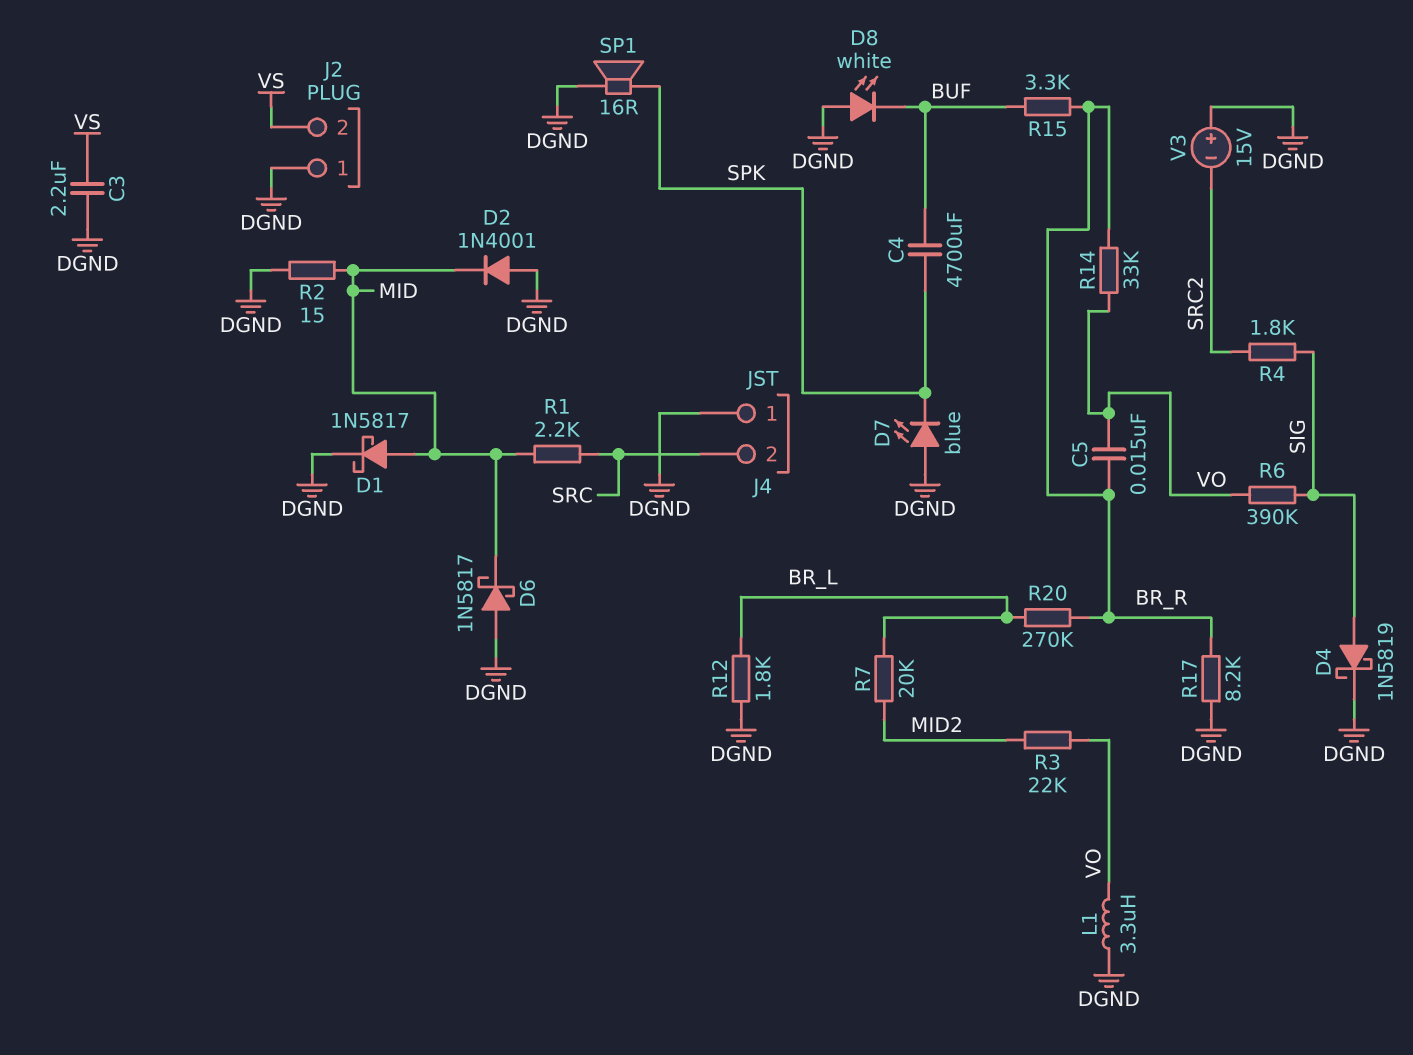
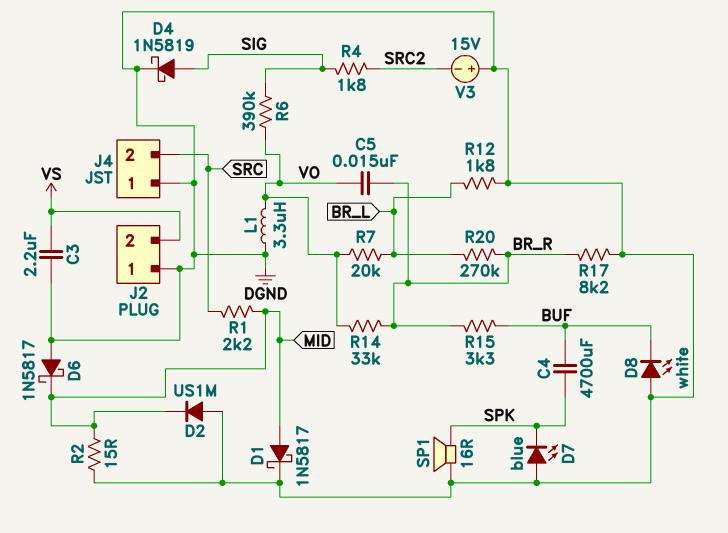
D2: diode 1N4001 (A DGND, K MID) -> diode US1M (A DGND, K MID)
R3: 22k (MID2, VO) -> none
R7: 20k (BR_L, MID2) -> 20k (BR_L, VO)

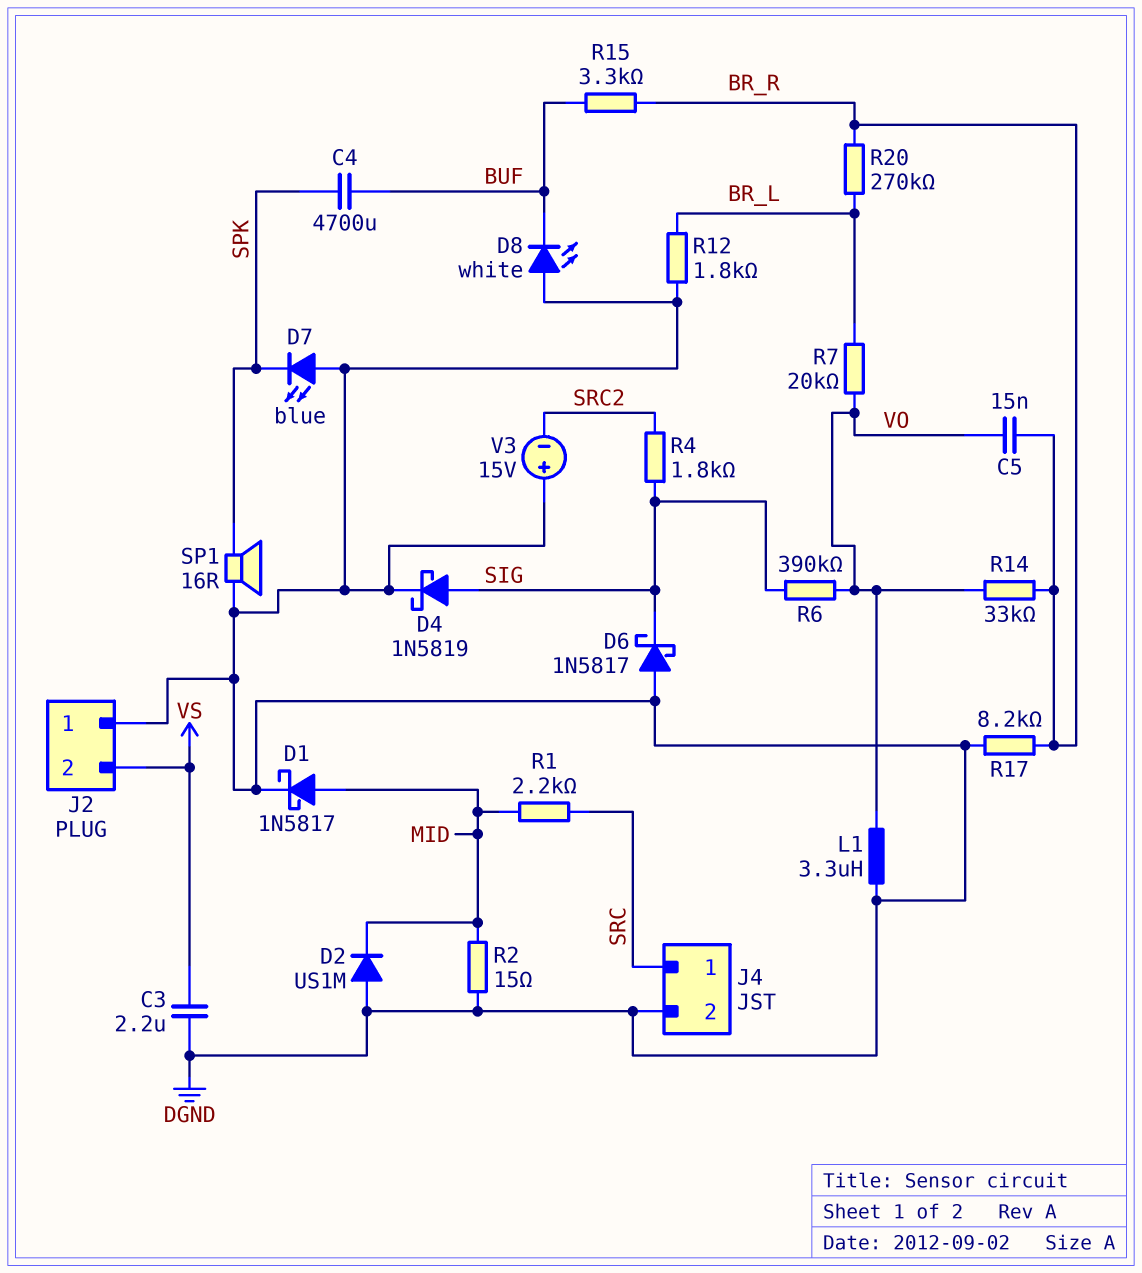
D6: schottky 1N5817 (A DGND, K MID) -> schottky 1N5817 (A DGND, K SIG)
J4 pin 1: DGND -> SRC
J4 pin 2: SRC -> DGND

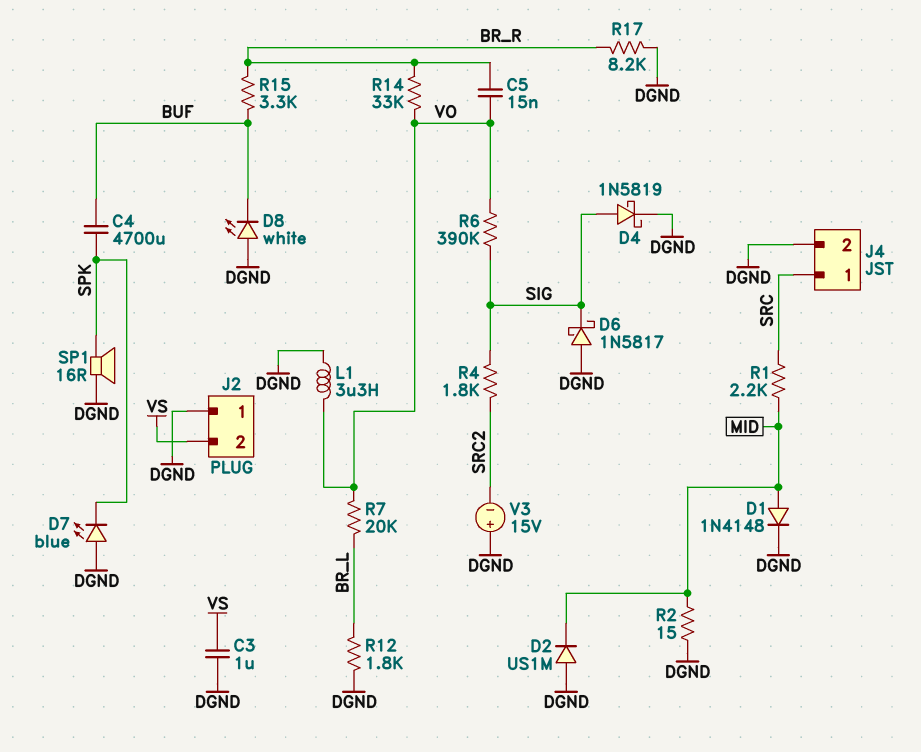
C3: 2.2uF (DGND, VS) -> 1uF (DGND, VS)
D1: schottky 1N5817 (A MID, K DGND) -> diode 1N4148 (A MID, K DGND)
R20: 270k (BR_L, BR_R) -> none

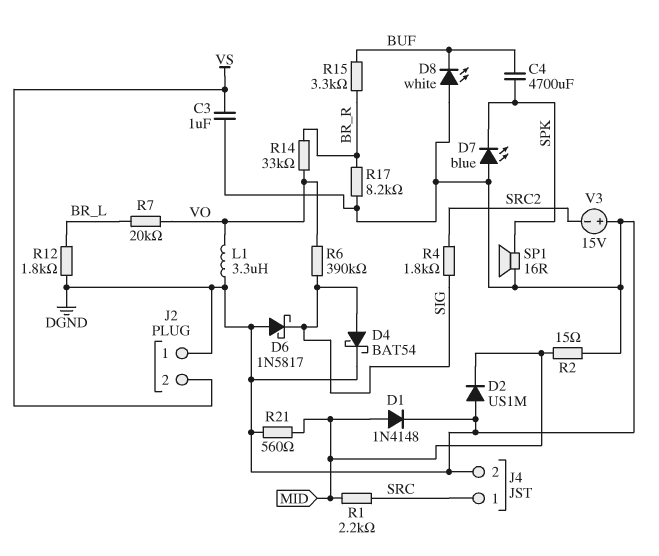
C5: 15nF (BR_R, VO) -> none
D4: schottky 1N5819 (A SIG, K DGND) -> schottky BAT54 (A SIG, K DGND)
R21: none -> 560 (DGND, MID)

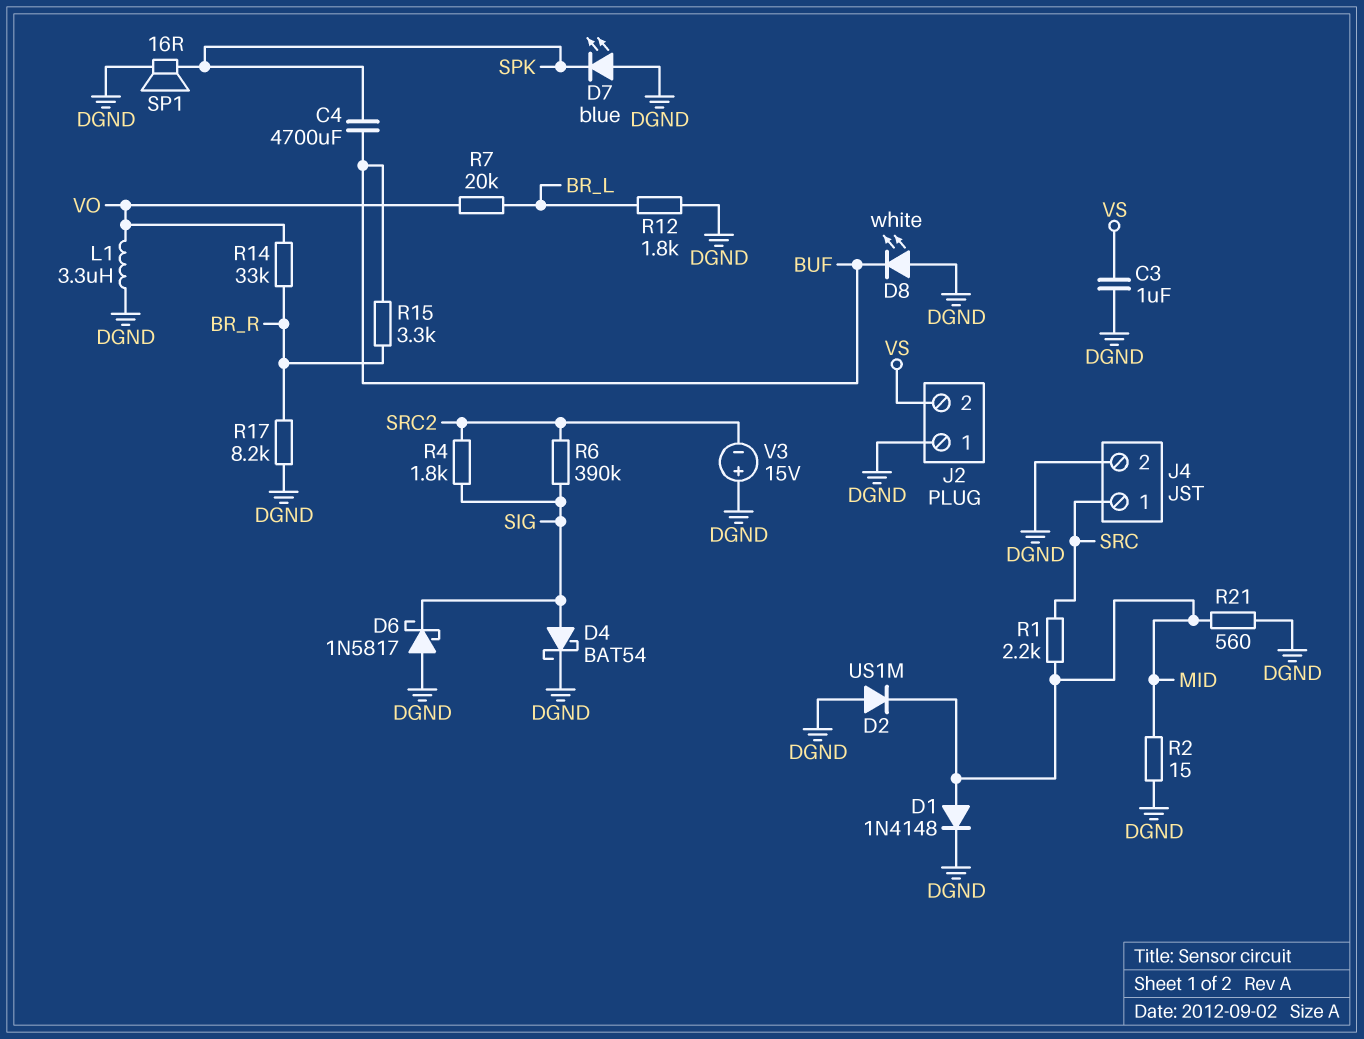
R6: 390k (SIG, VO) -> 390k (SIG, SRC2)

